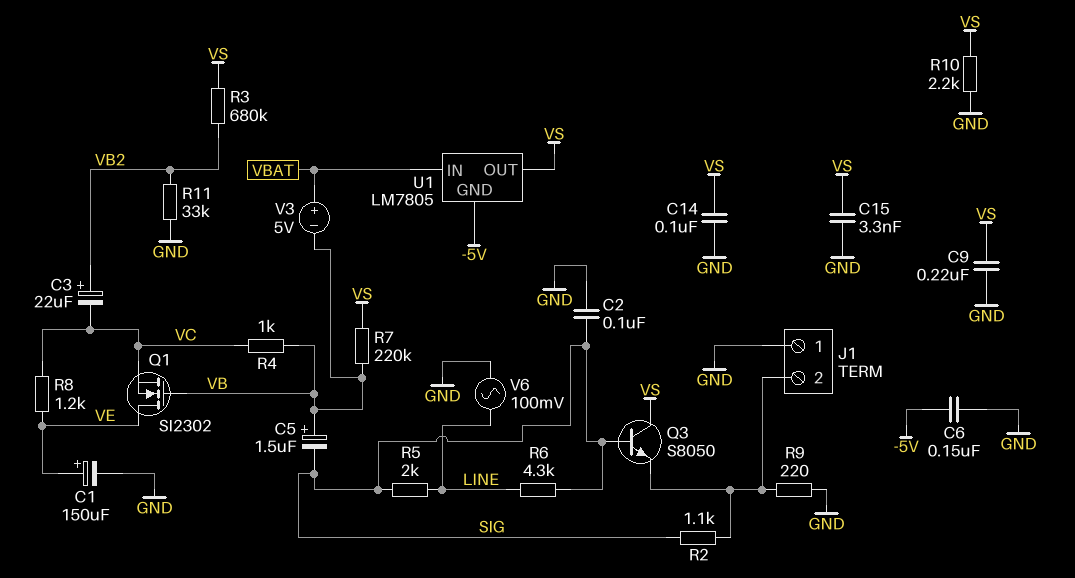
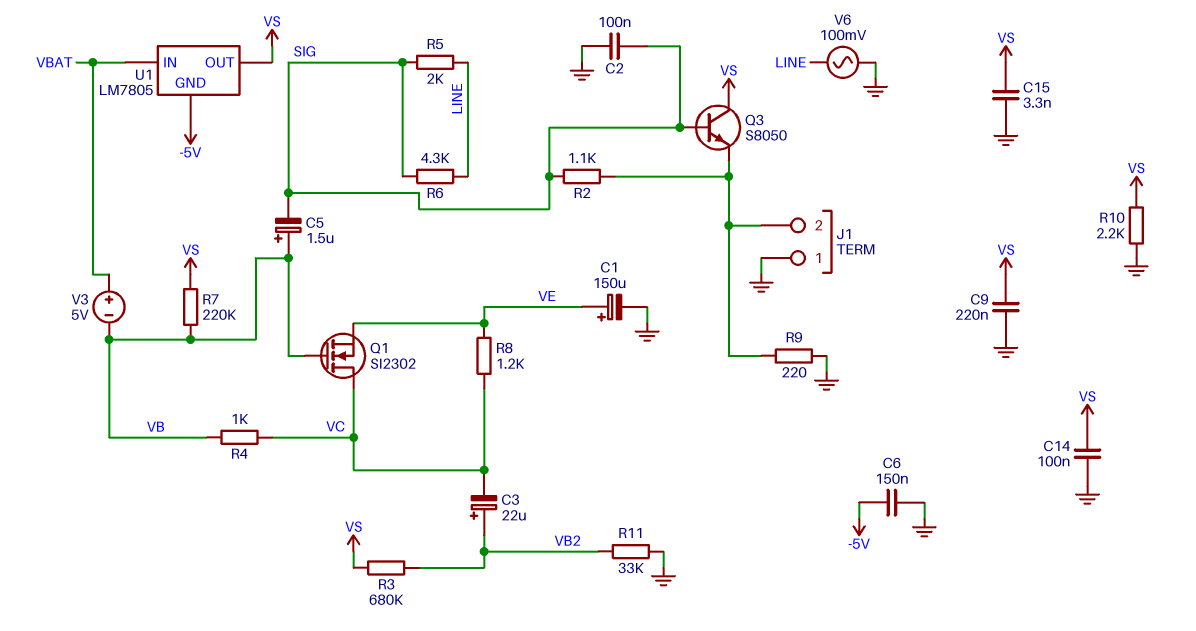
Q1: NMOS SI2302 (G VB, D VE, S VC) -> NMOS SI2302 (G VB, D VC, S VE)

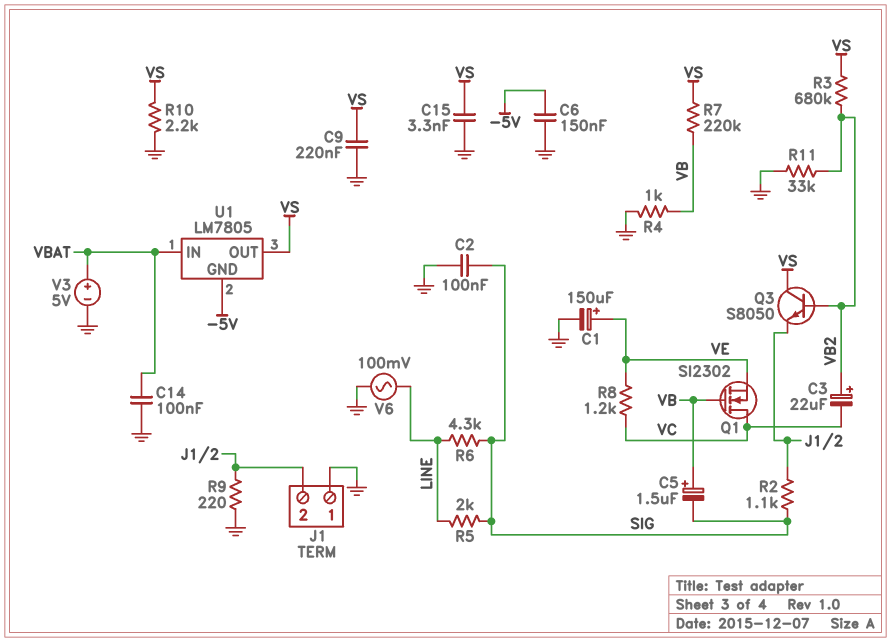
C14: 100nF (GND, VS) -> 100nF (GND, VBAT)
Q3: NPN S8050 (B SIG, C VS, E J1/2) -> NPN S8050 (B VB2, C VS, E J1/2)
R4: 1k (VB, VC) -> 1k (GND, VB)
V3: 5V (plus VBAT, minus VB) -> 5V (plus VBAT, minus GND)

